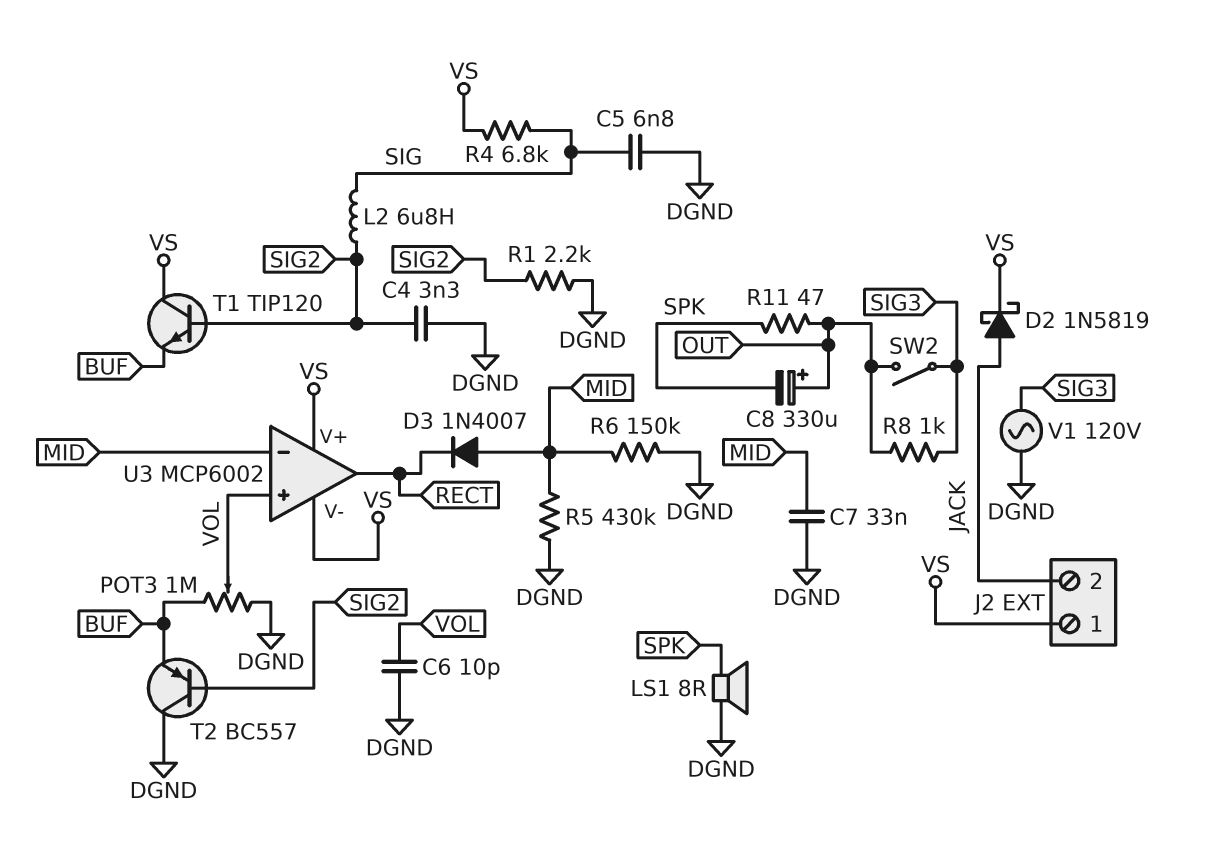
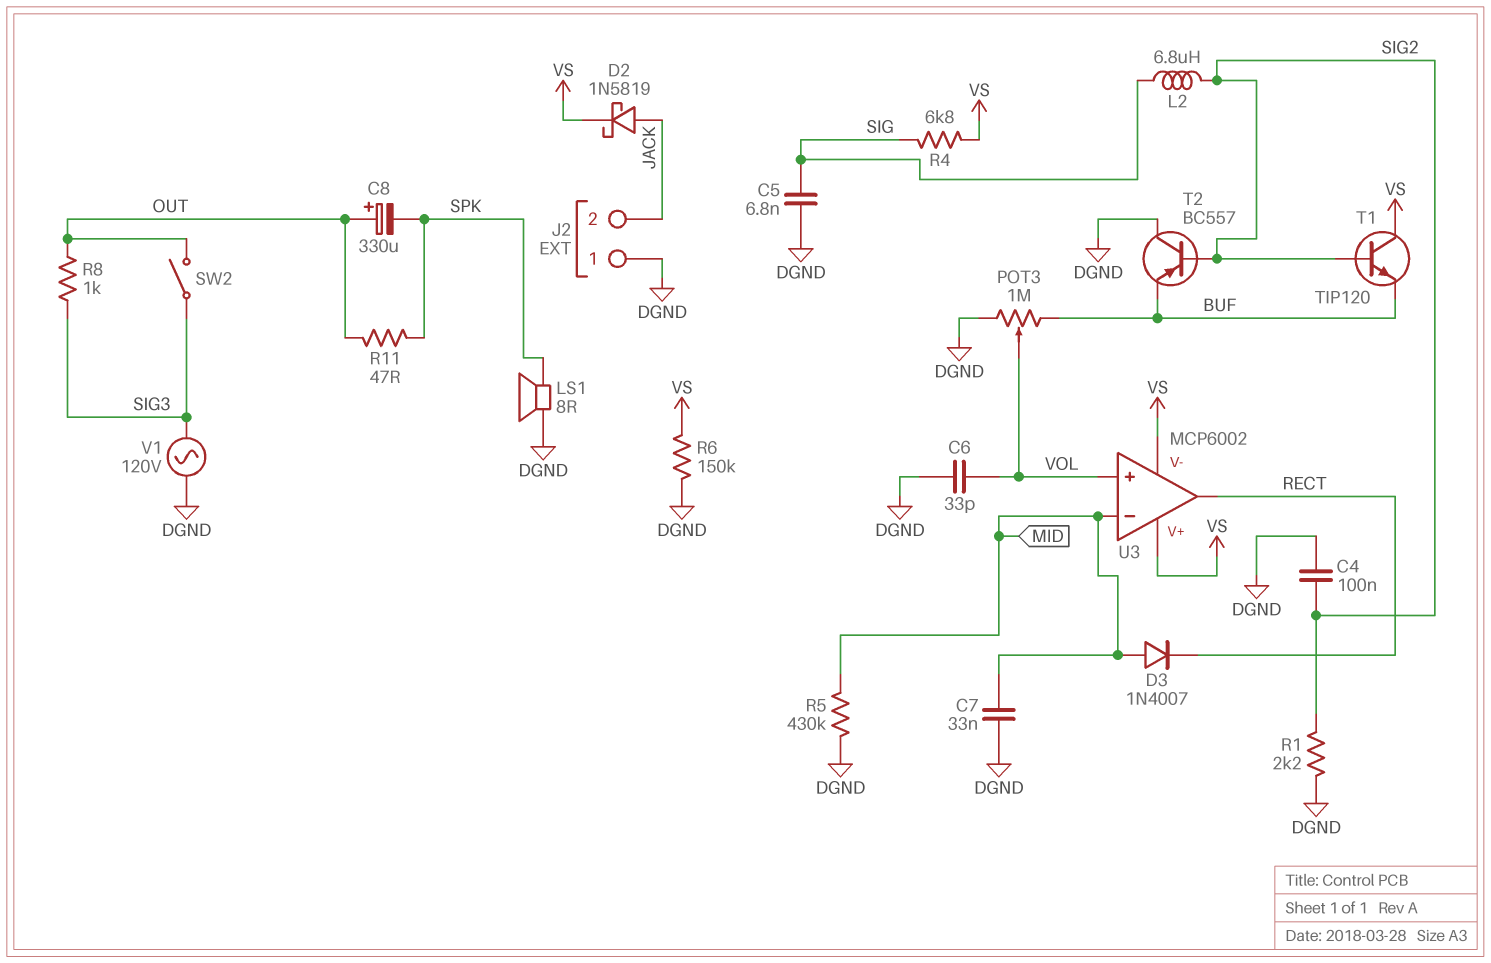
C4: 3.3nF (DGND, SIG2) -> 100nF (DGND, SIG2)
C6: 10pF (DGND, VOL) -> 33pF (DGND, VOL)
J2 pin 1: VS -> DGND
R6: 150k (DGND, MID) -> 150k (DGND, VS)

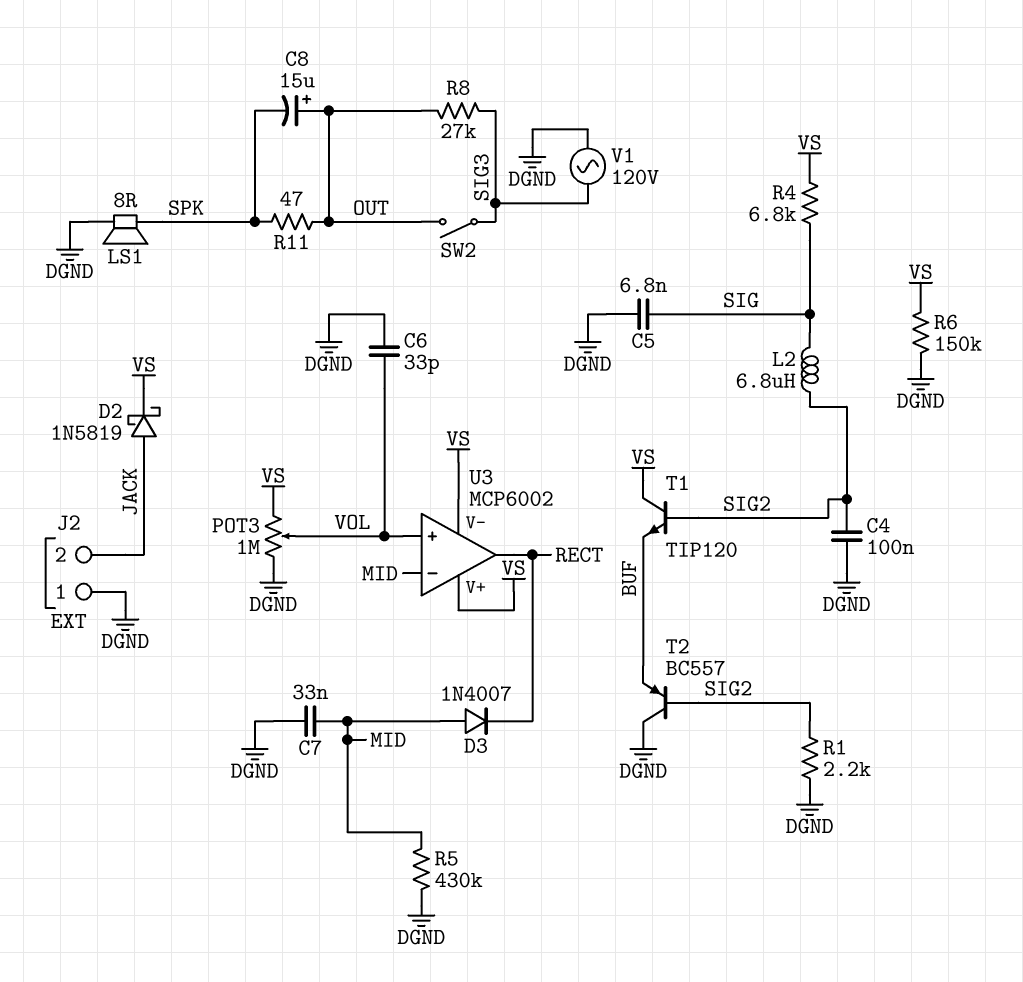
C8: 330uF (plus OUT, minus SPK) -> 15uF (plus OUT, minus SPK)
POT3: 1M (BUF, DGND, wiper VOL) -> 1M (DGND, VS, wiper VOL)
R8: 1k (OUT, SIG3) -> 27k (OUT, SIG3)

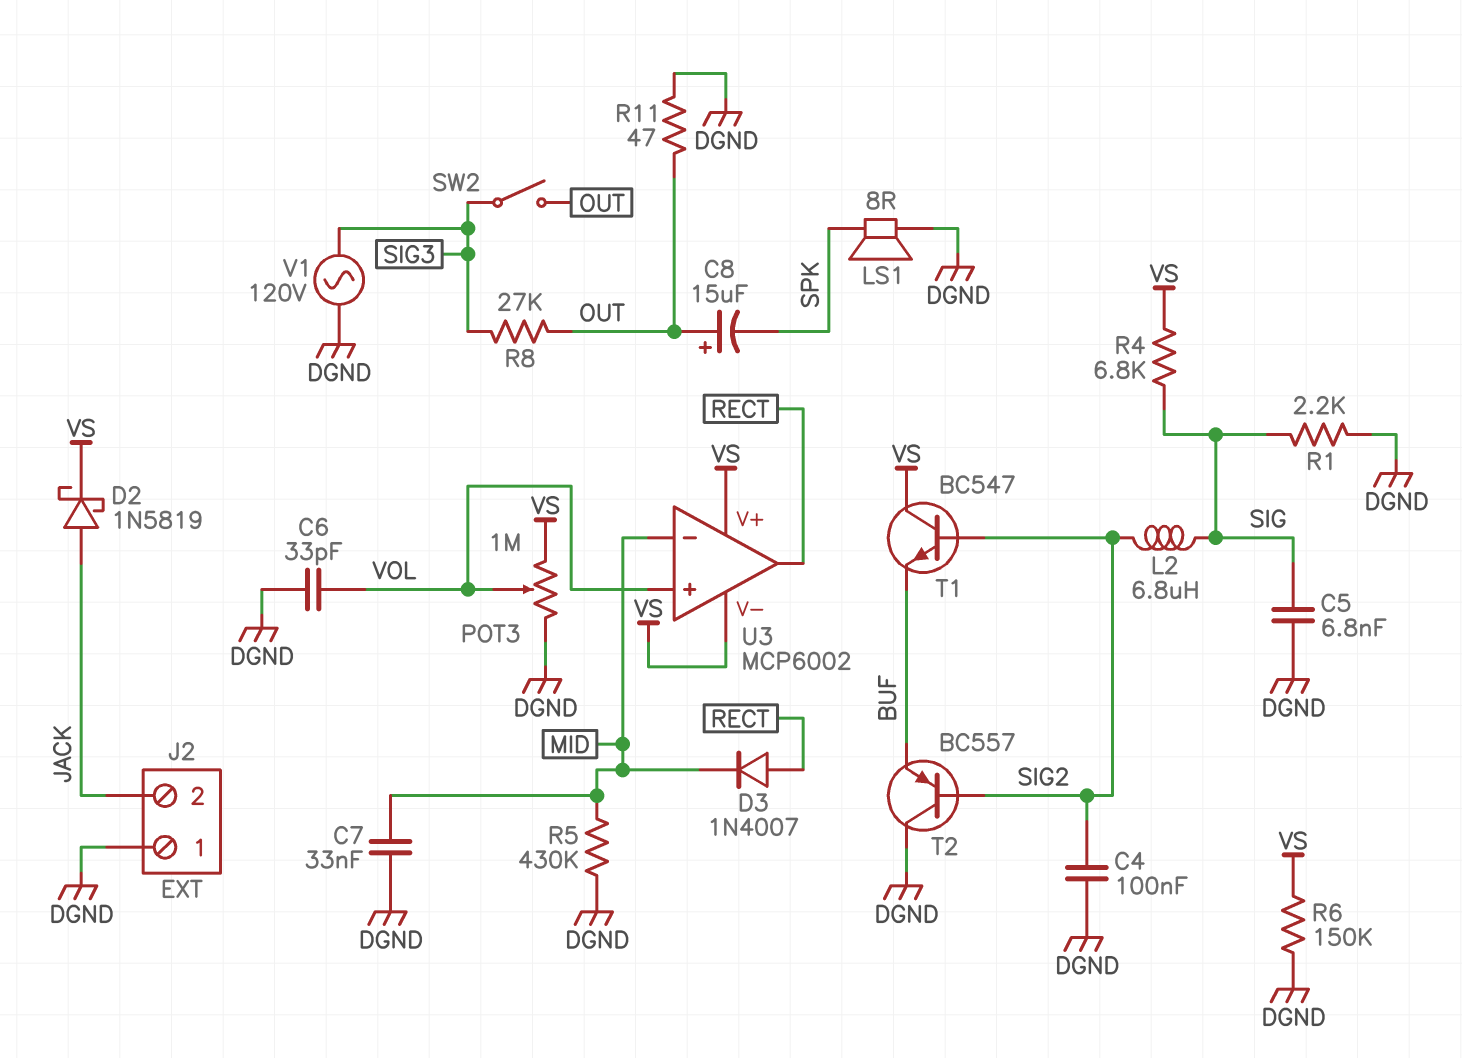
D3: diode 1N4007 (A MID, K RECT) -> diode 1N4007 (A RECT, K MID)
R1: 2.2k (DGND, SIG2) -> 2.2k (DGND, SIG)
R11: 47 (OUT, SPK) -> 47 (DGND, OUT)
T1: NPN TIP120 (B SIG2, C VS, E BUF) -> NPN BC547 (B SIG2, C VS, E BUF)

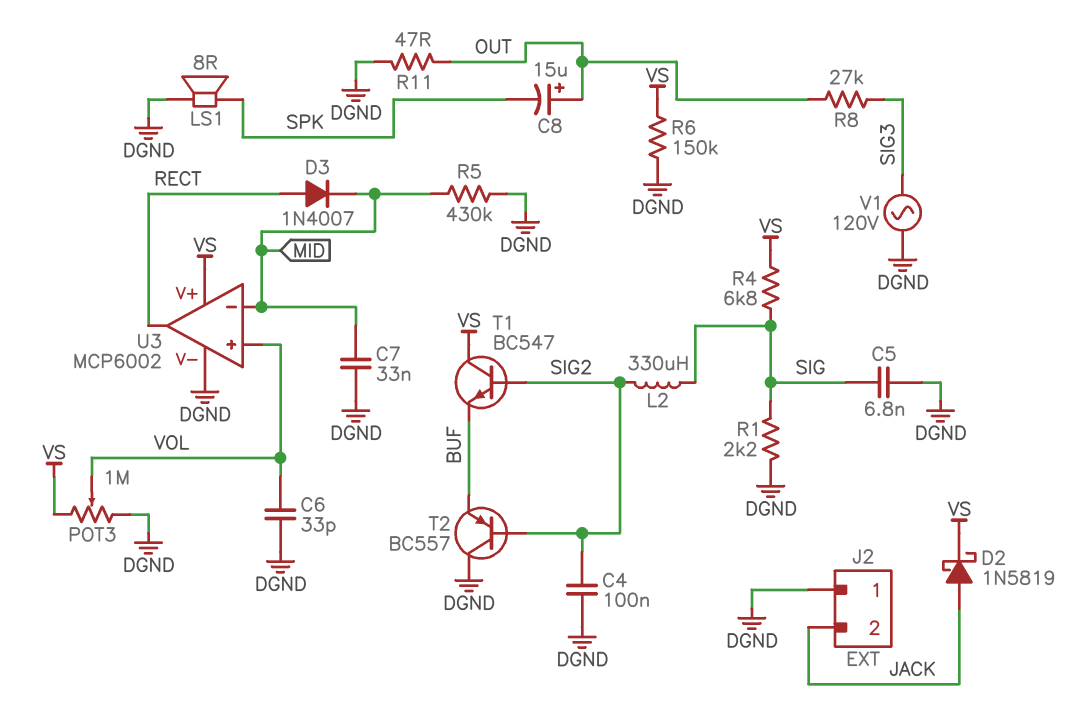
L2: 6.8uH (SIG, SIG2) -> 330uH (SIG, SIG2)
SW2: switch (OUT, SIG3) -> none
U3 pin V-: VS -> DGND

